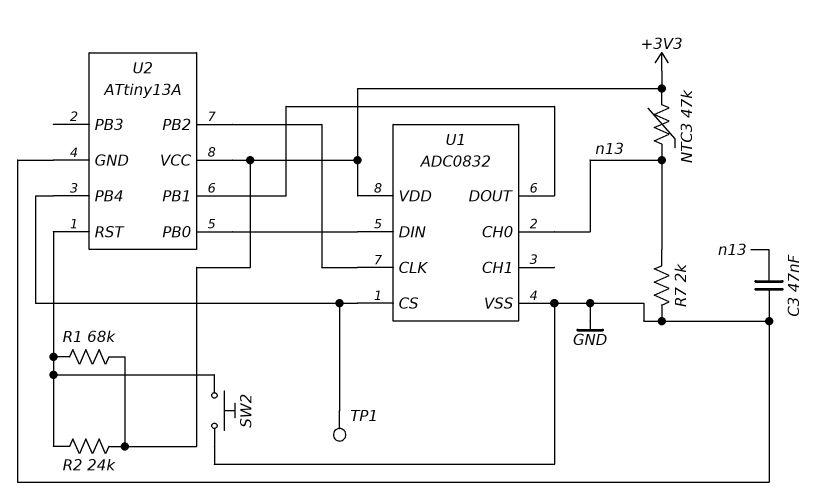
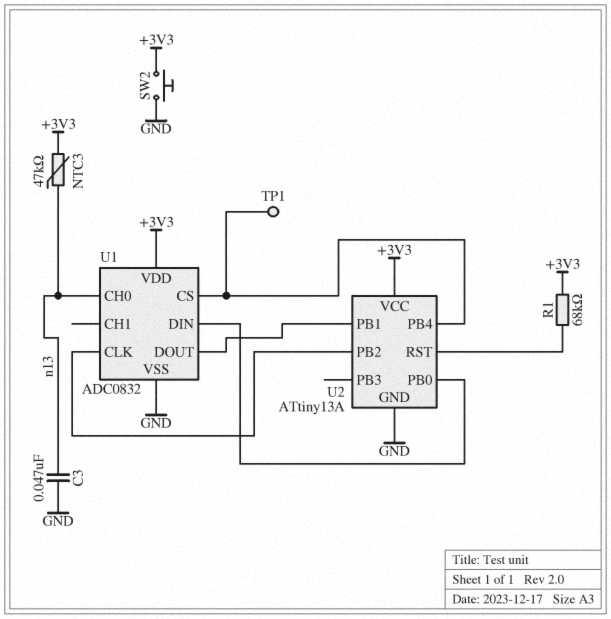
R2: 24k (+3V3, U2/RST) -> none
R7: 2k (GND, n13) -> none
SW2: button (GND, U2/RST) -> button (+3V3, GND)

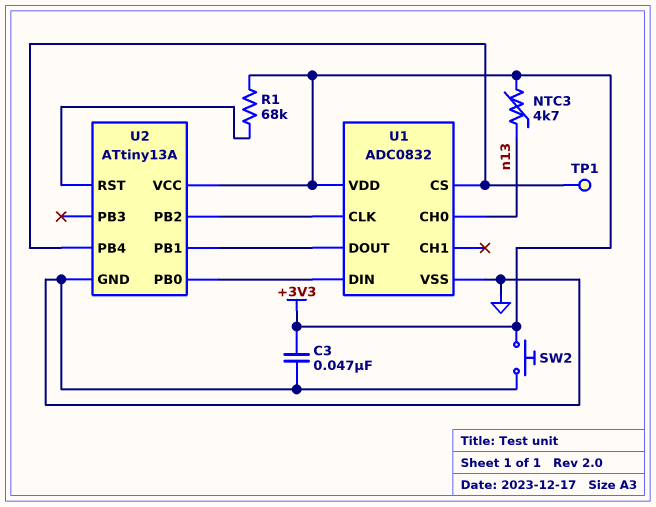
C3: 47nF (GND, n13) -> 47nF (+3V3, GND)
NTC3: 47k (+3V3, n13) -> 4.7k (+3V3, n13)

